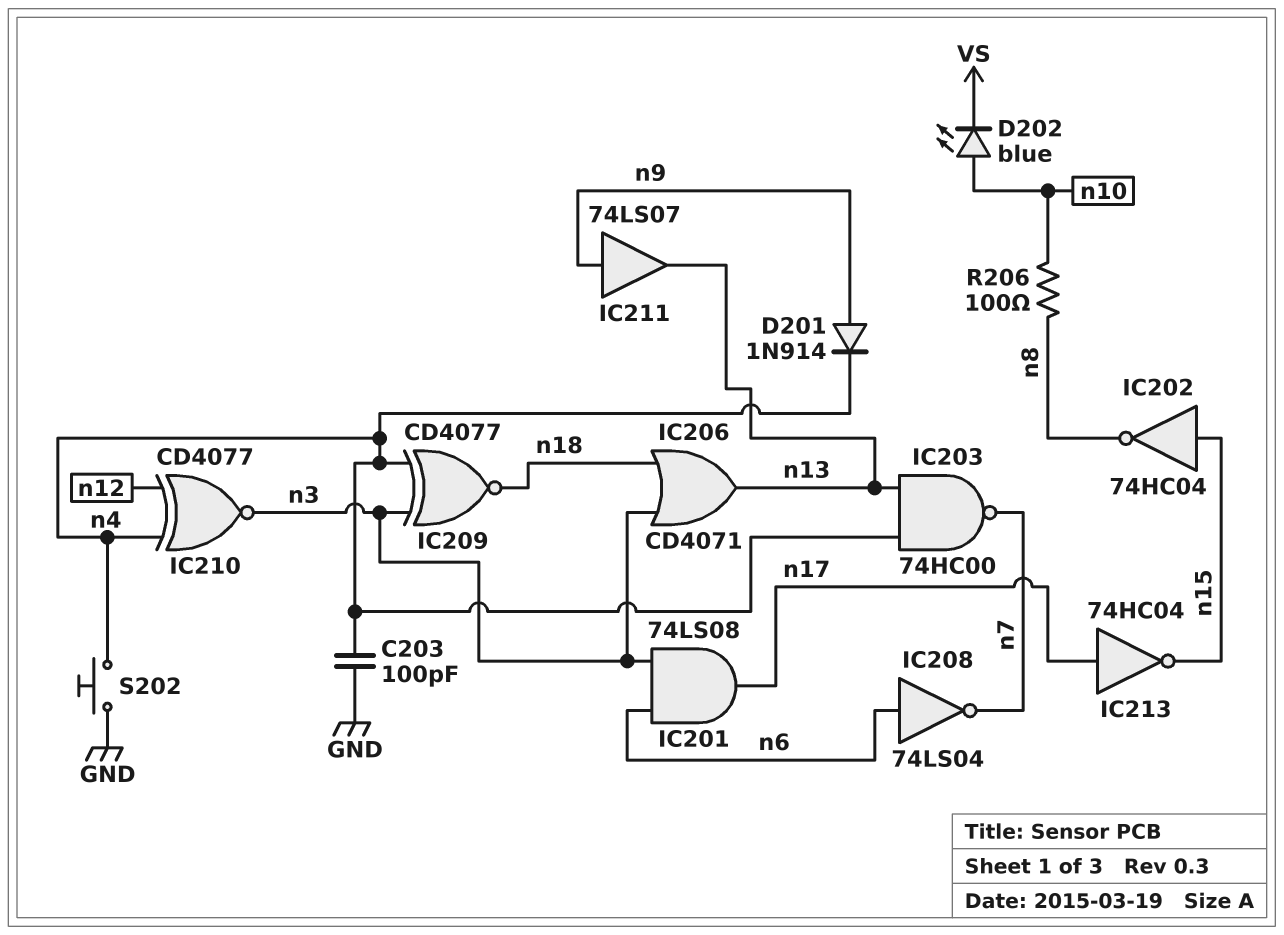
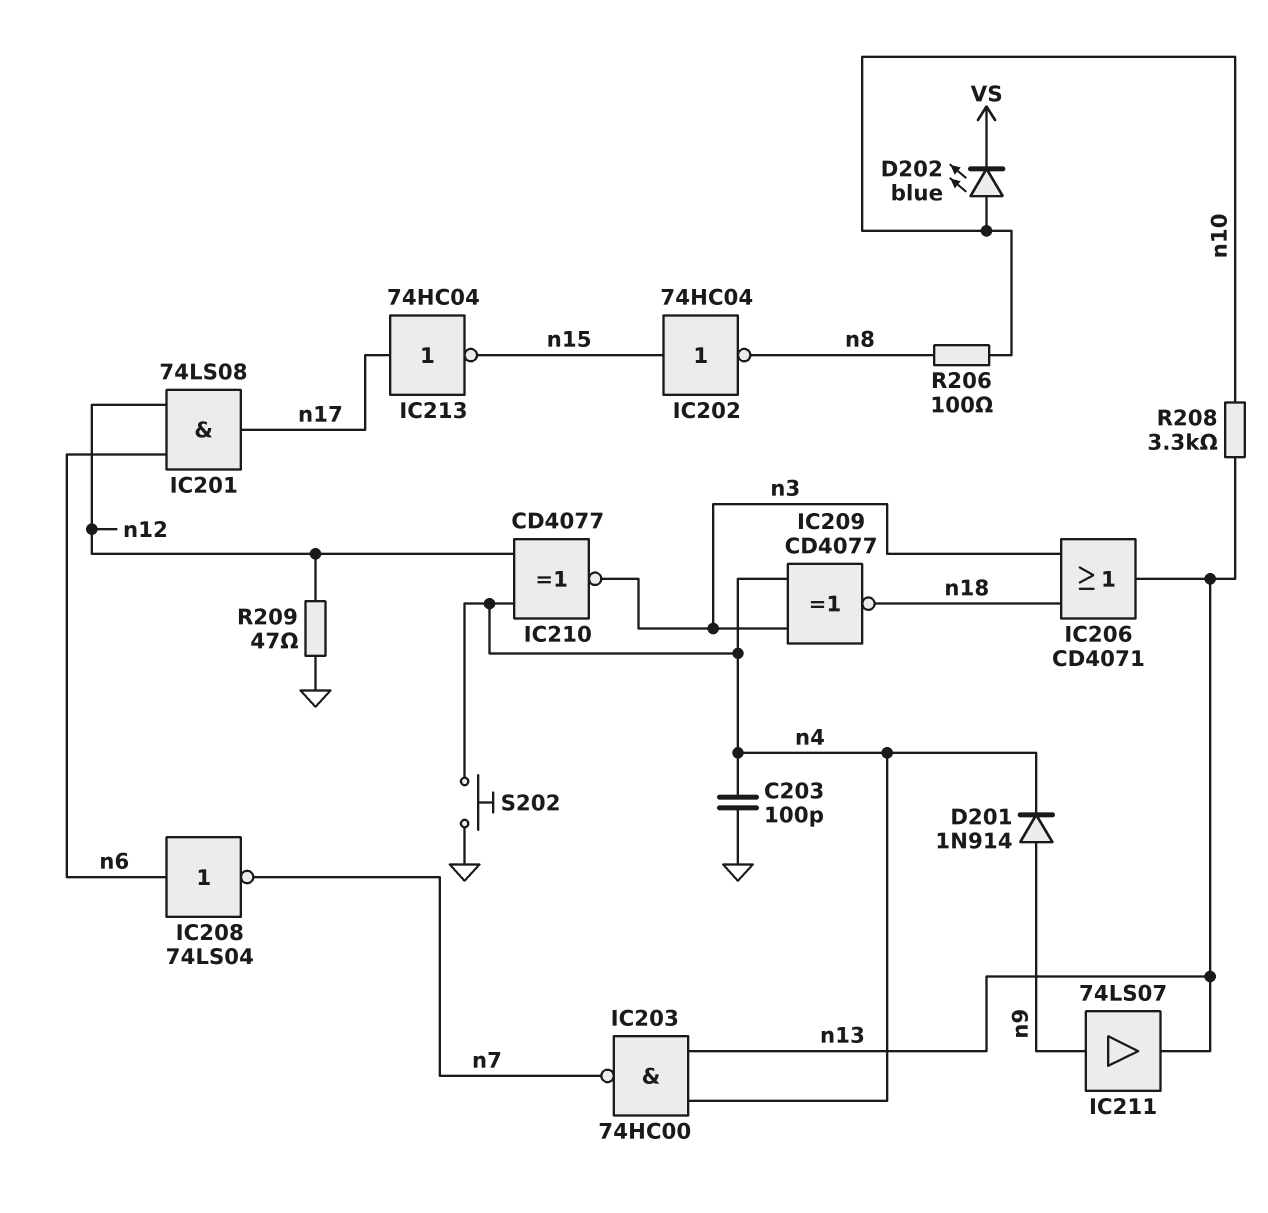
IC201: AND 74LS08 (in n3, in n6, out n17) -> AND 74LS08 (in n6, in n12, out n17)
R208: none -> 3.3k (n10, n13)
R209: none -> 47 (GND, n12)

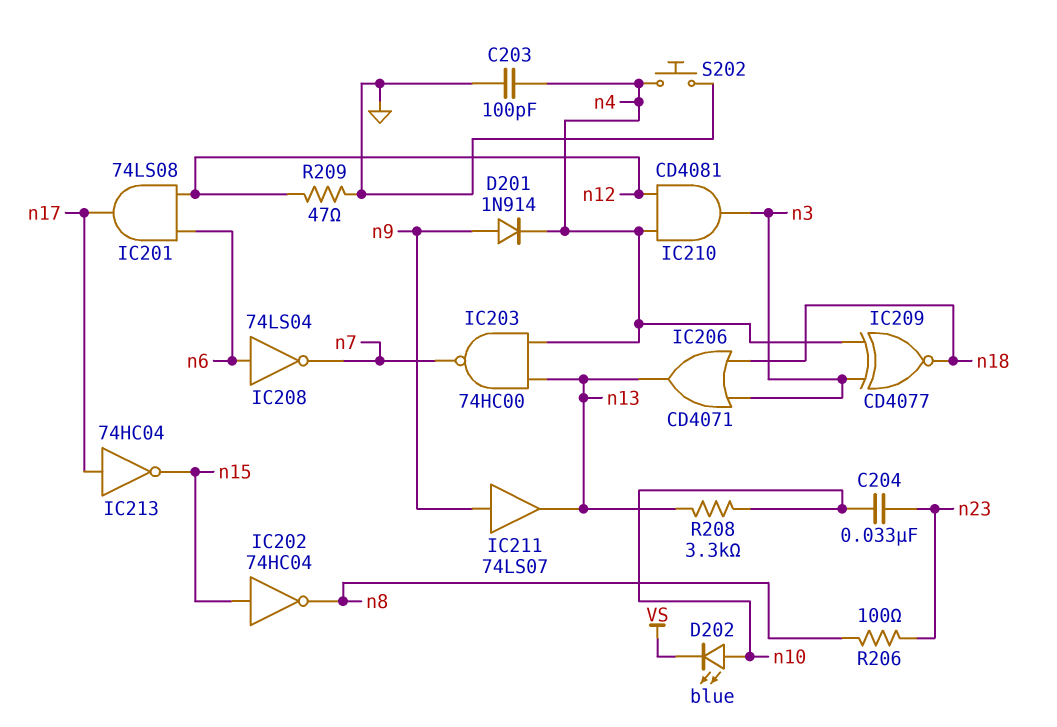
C204: none -> 33nF (n10, n23)
IC210: XNOR CD4077 (in n4, in n12, out n3) -> AND CD4081 (in n4, in n12, out n3)
R206: 100 (n8, n10) -> 100 (n8, n23)

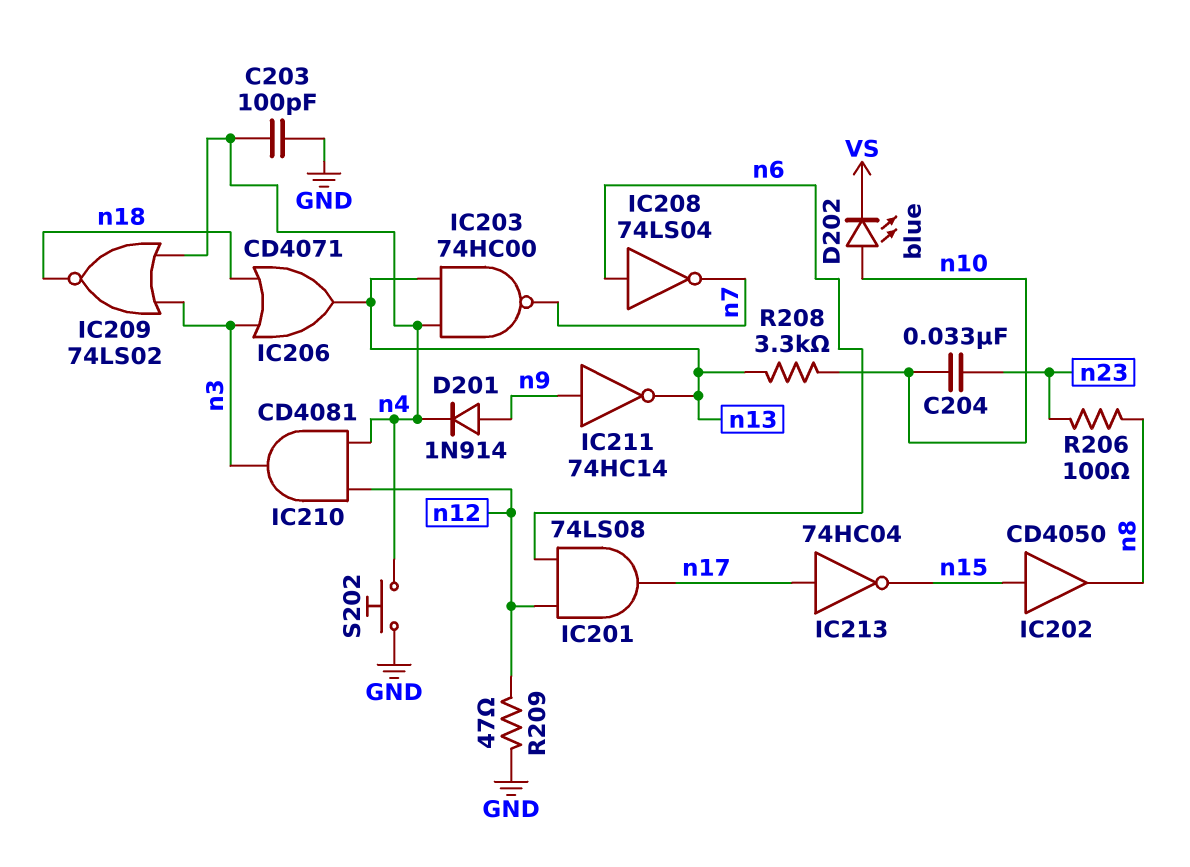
IC202: NOT 74HC04 (in n15, out n8) -> buffer CD4050 (in n15, out n8)
IC209: XNOR CD4077 (in n3, in n4, out n18) -> NOR 74LS02 (in n3, in n4, out n18)
IC211: buffer 74LS07 (in n9, out n13) -> NOT 74HC14 (in n9, out n13)

